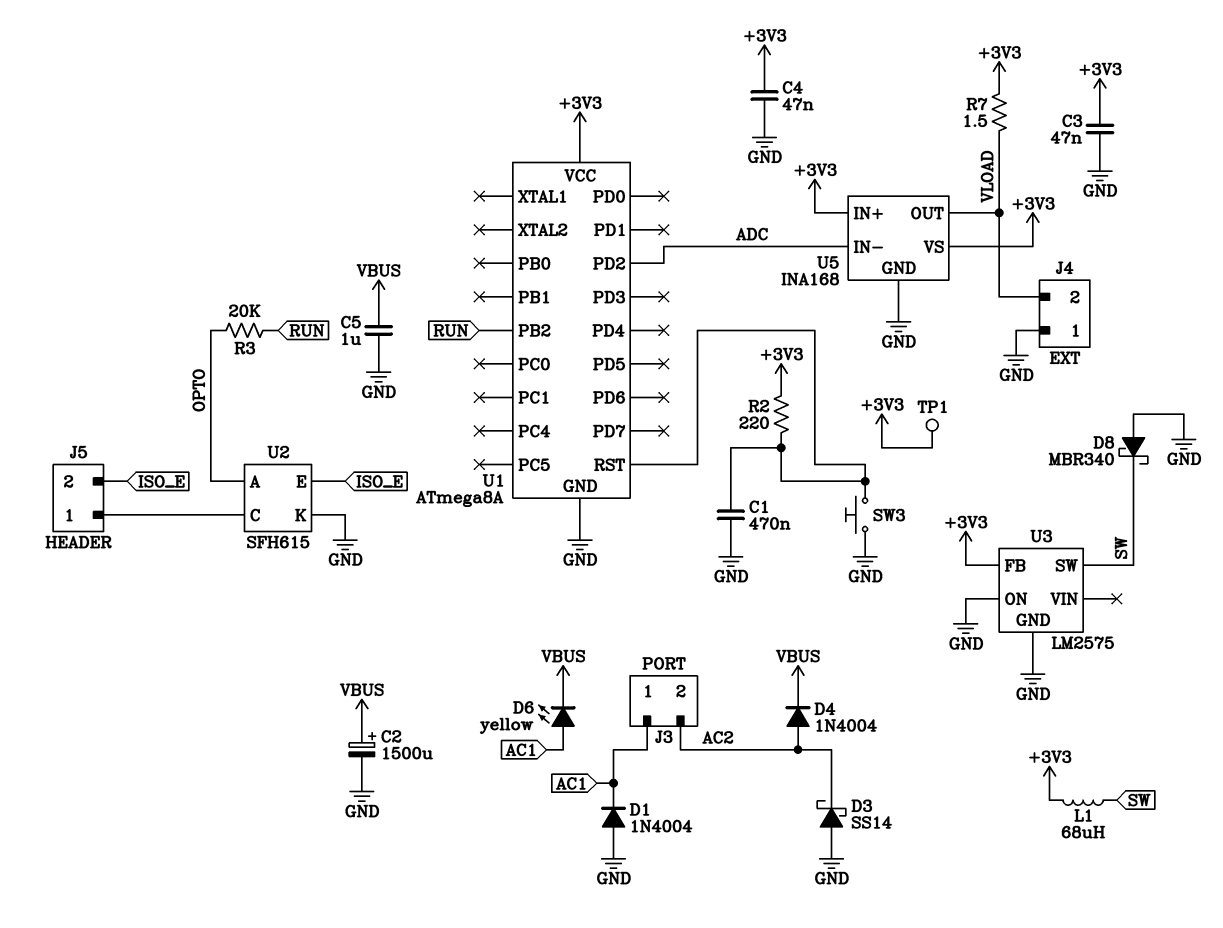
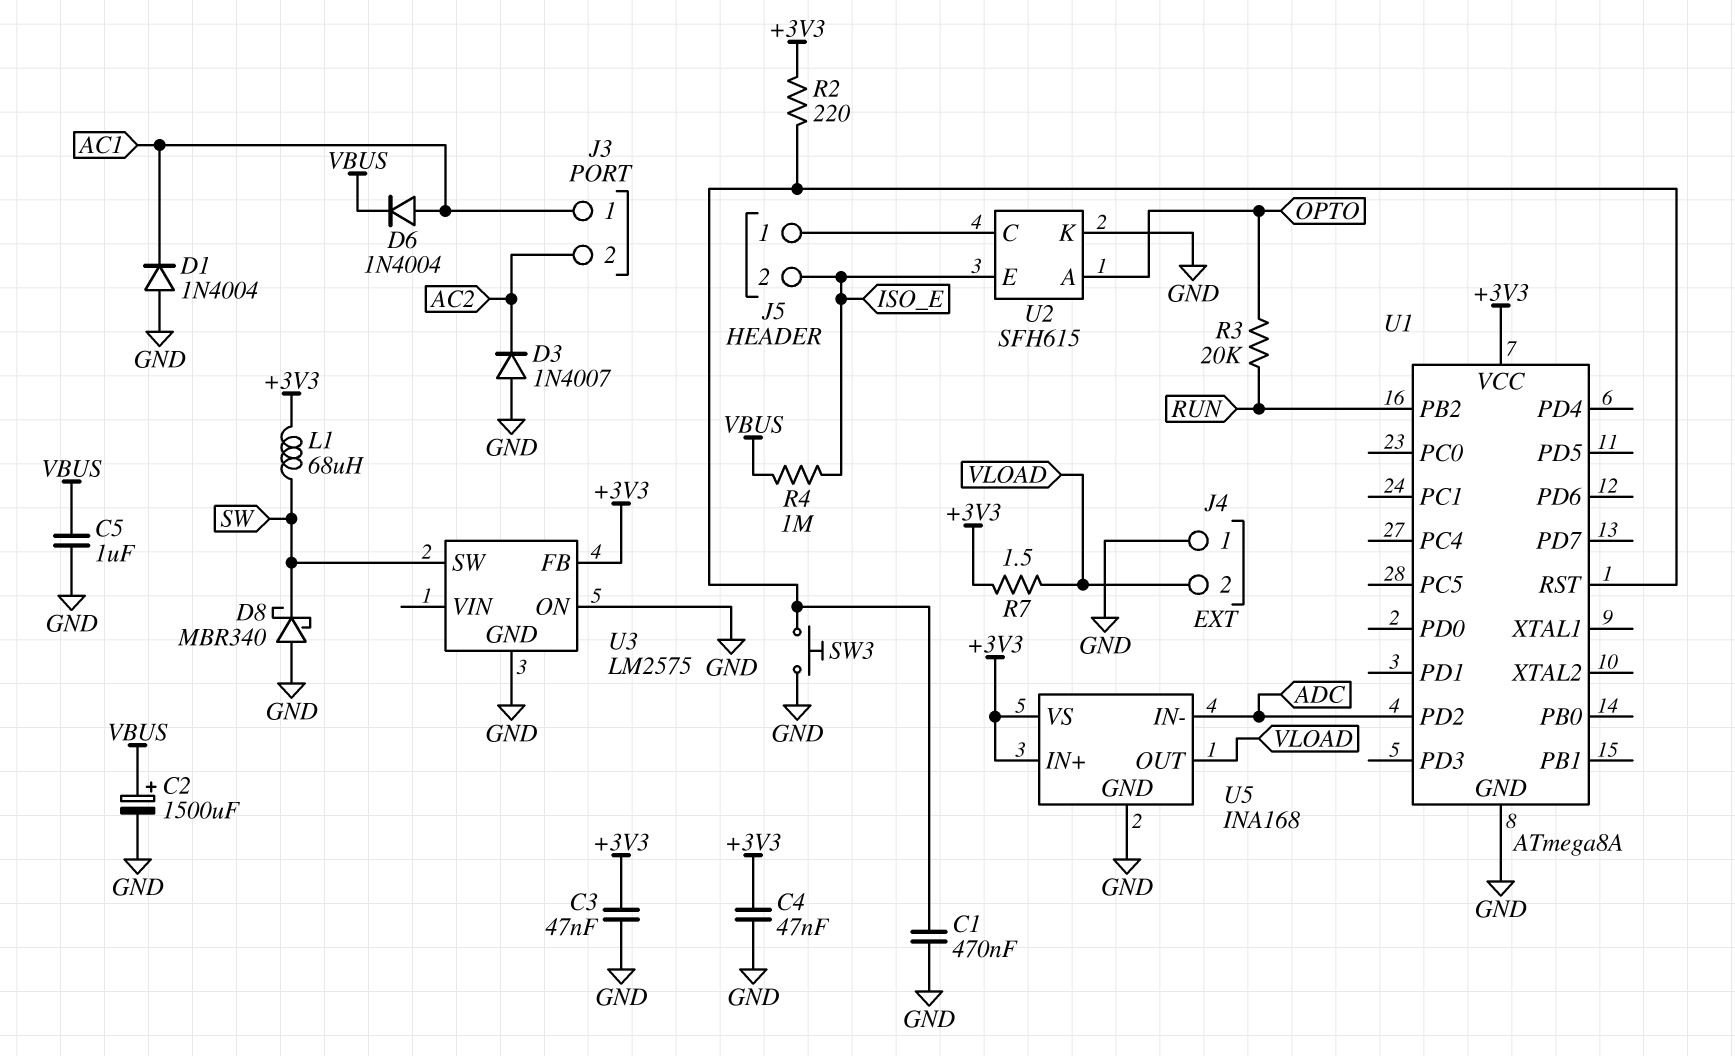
D3: schottky SS14 (A GND, K AC2) -> diode 1N4007 (A GND, K AC2)
D4: diode 1N4004 (A AC2, K VBUS) -> none
D6: LED yellow (A AC1, K VBUS) -> diode 1N4004 (A AC1, K VBUS)
R4: none -> 1M (ISO_E, VBUS)
TP1: test point (+3V3) -> none

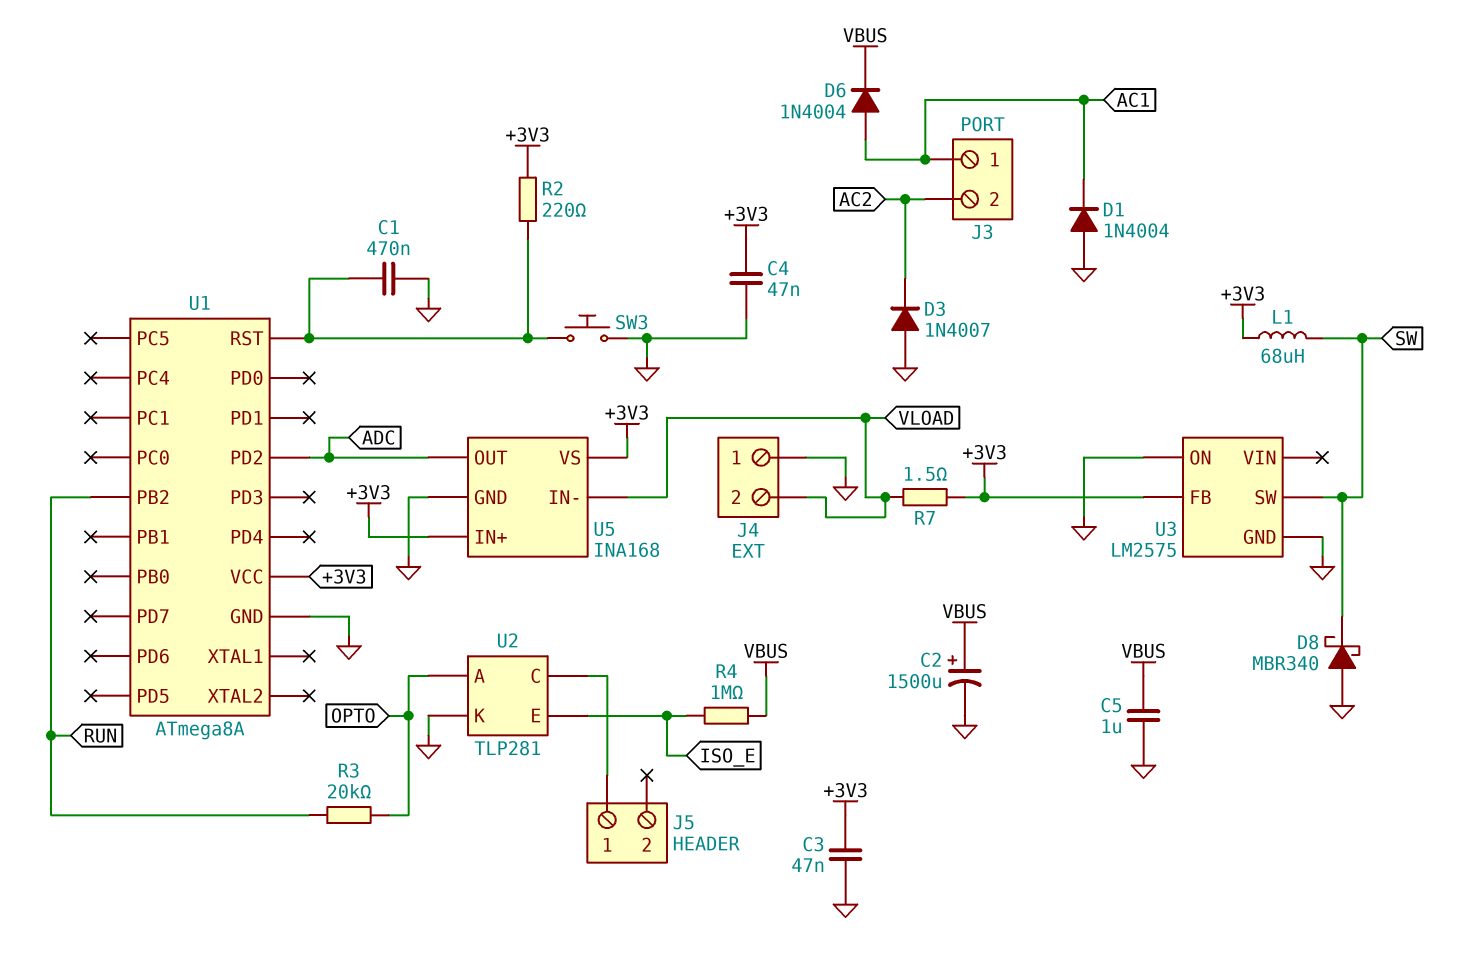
J5 pin 2: ISO_E -> none
U2: SFH615 -> TLP281
U5 pin IN-: ADC -> VLOAD
U5 pin OUT: VLOAD -> ADC

